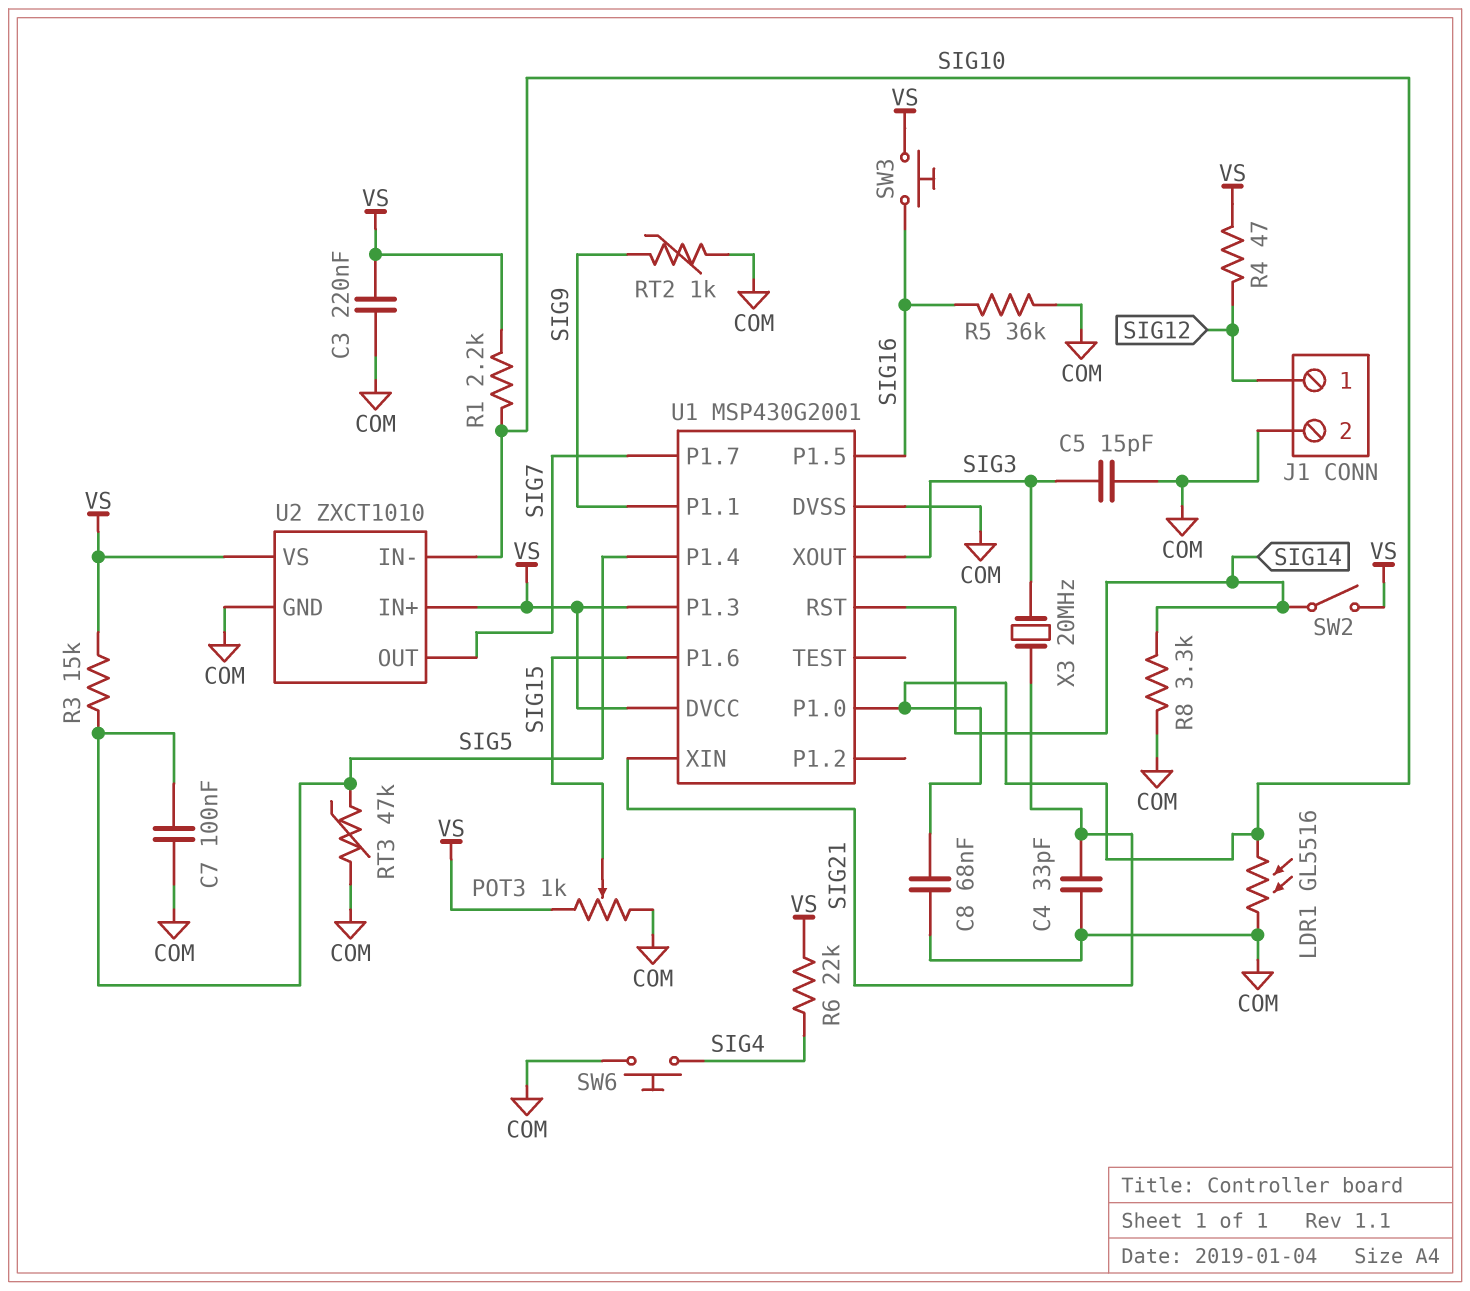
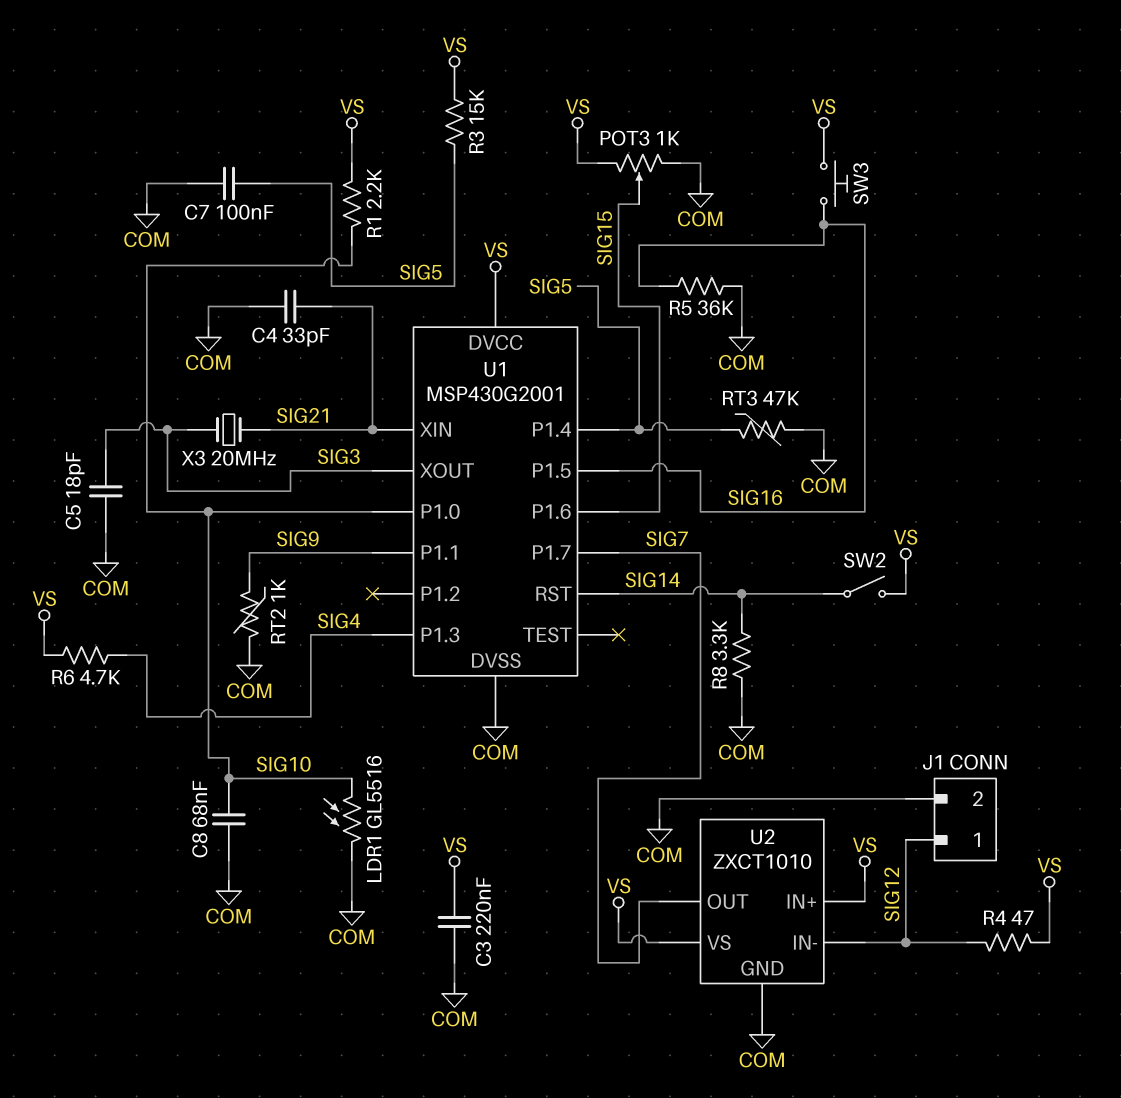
C5: 15pF (COM, SIG3) -> 18pF (COM, SIG3)
R6: 22k (SIG4, VS) -> 4.7k (SIG4, VS)
SW6: button (COM, SIG4) -> none
U1 pin P1.3: VS -> SIG4
U2 pin IN-: SIG10 -> SIG12

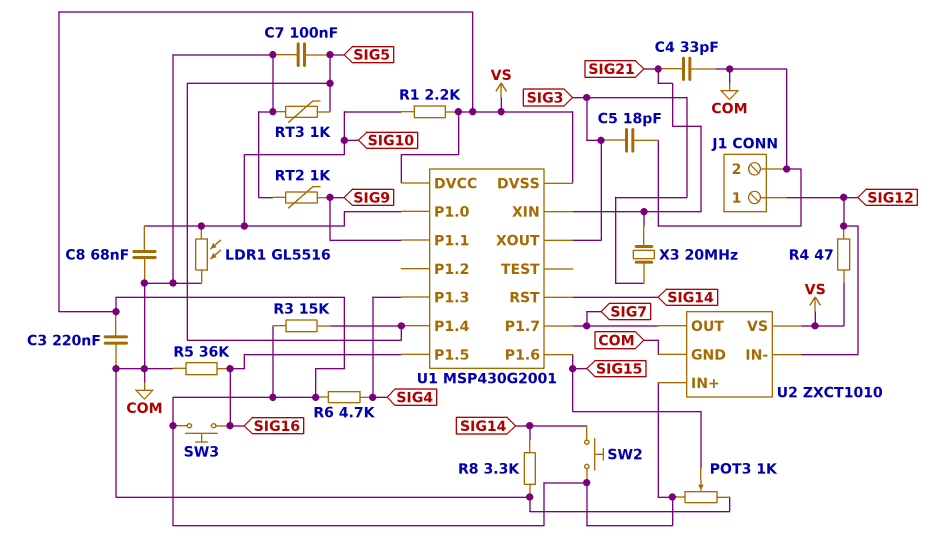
RT3: 47k (COM, SIG5) -> 1k (COM, SIG5)
SW2: switch (SIG14, VS) -> button (SIG14, VS)
U1 pin DVSS: COM -> VS

